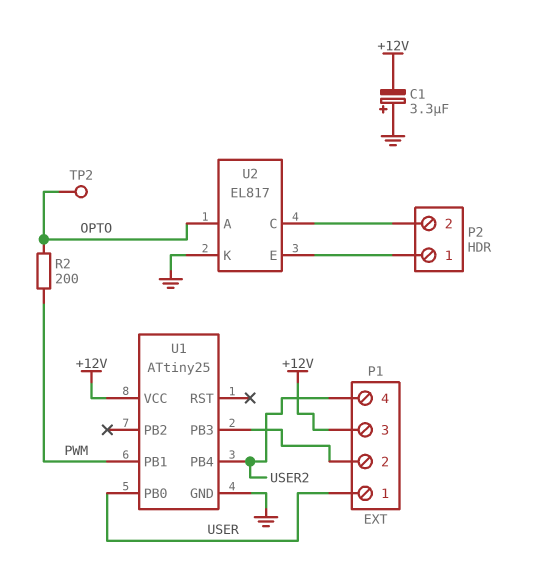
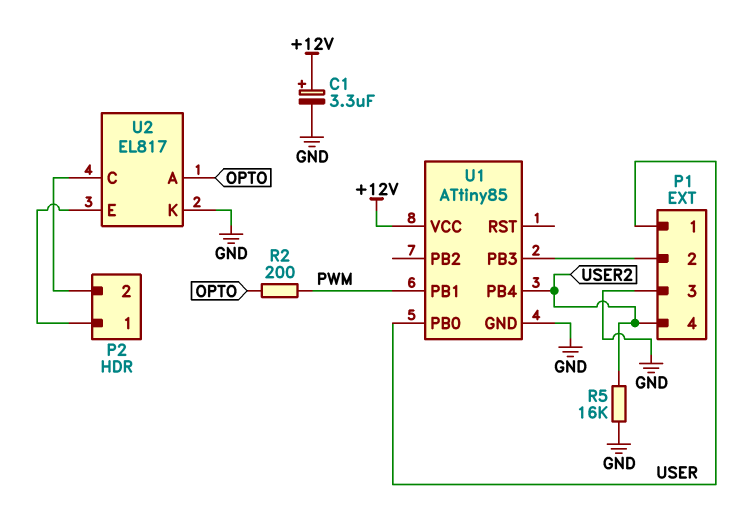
C1: 3.3uF (plus GND, minus +12V) -> 3.3uF (plus +12V, minus GND)
P1 pin 3: +12V -> GND
R5: none -> 16k (GND, USER2)
TP2: test point (OPTO) -> none
U1: ATtiny25 -> ATtiny85

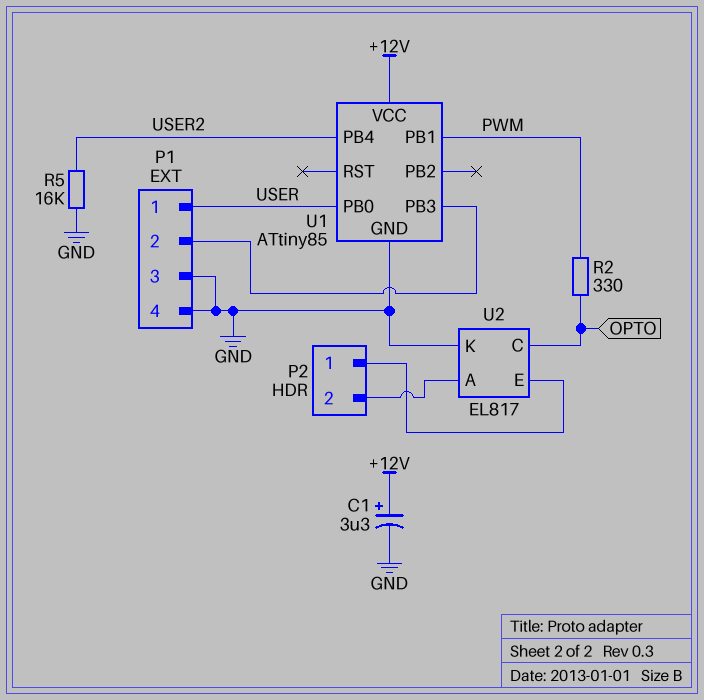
P1 pin 4: USER2 -> GND
R2: 200 (OPTO, PWM) -> 330 (OPTO, PWM)
U2 pin A: OPTO -> P2/2
U2 pin C: P2/2 -> OPTO

